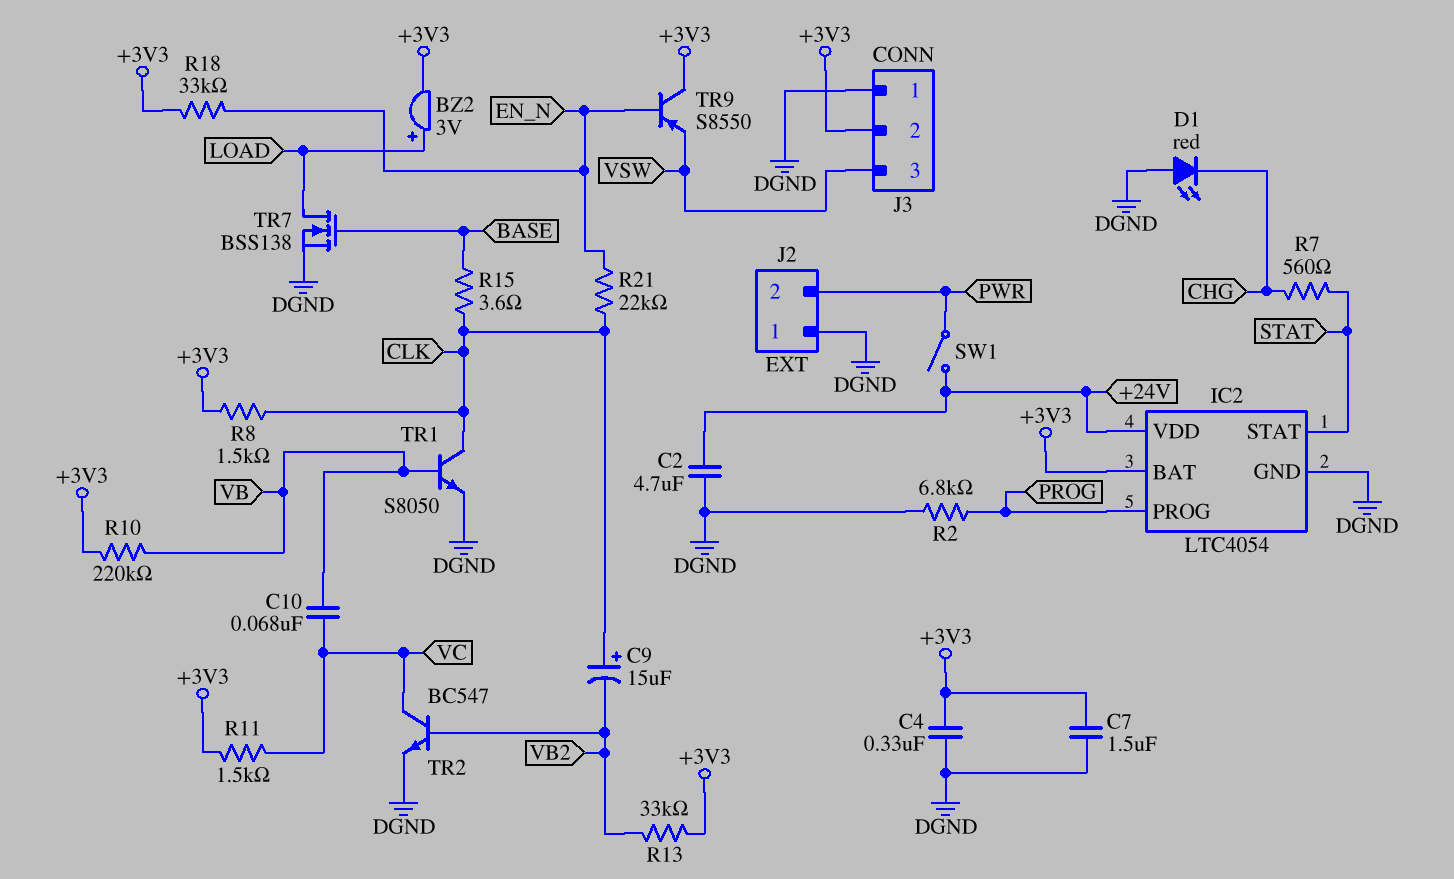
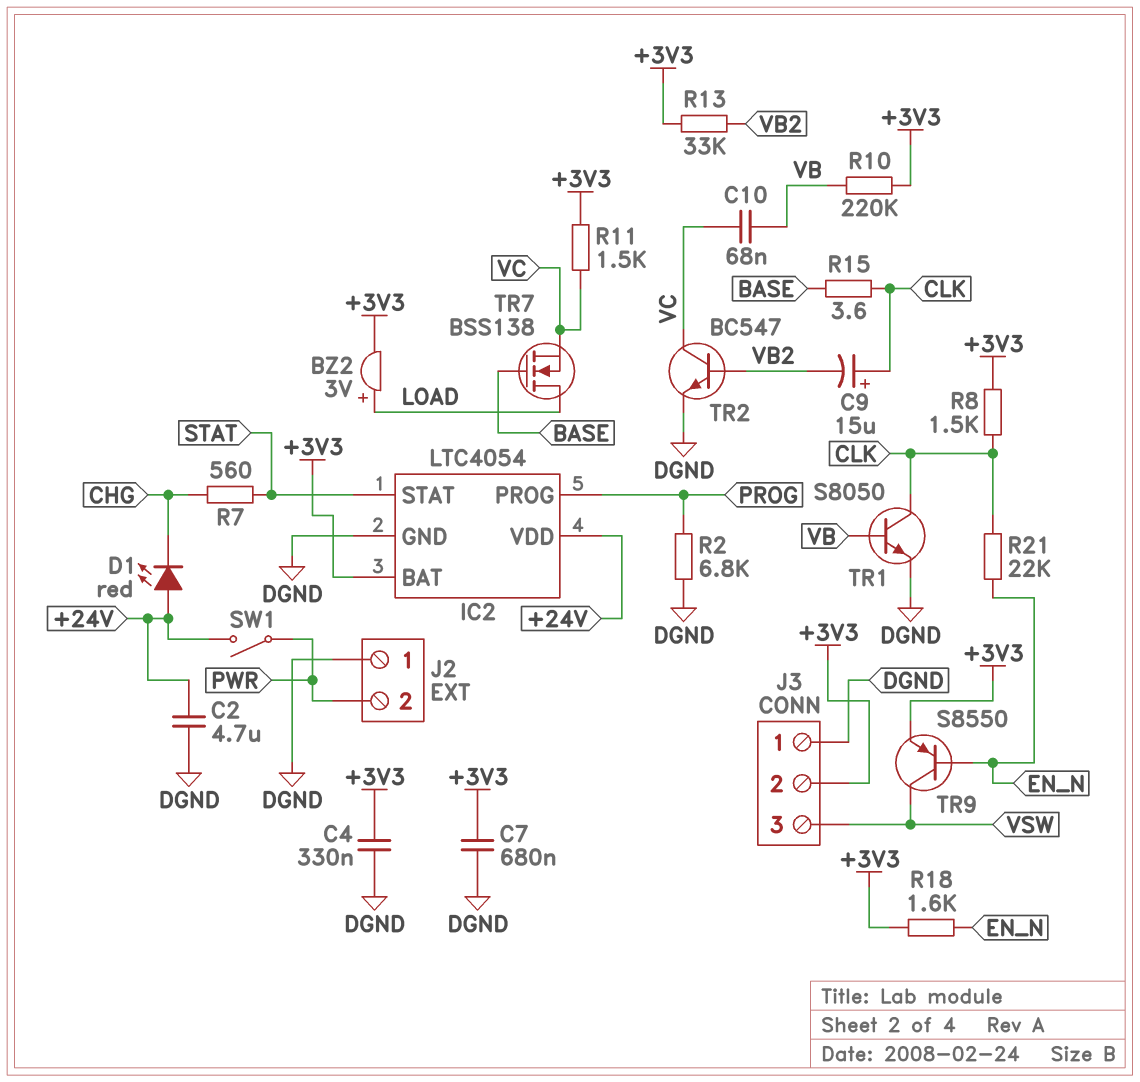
C7: 1.5uF (+3V3, DGND) -> 680nF (+3V3, DGND)
D1: LED red (A DGND, K CHG) -> LED red (A +24V, K CHG)
R18: 33k (+3V3, EN_N) -> 1.6k (+3V3, EN_N)
TR7: NMOS BSS138 (G BASE, D LOAD, S DGND) -> NMOS BSS138 (G BASE, D LOAD, S VC)
TR9: PNP S8550 (B EN_N, C +3V3, E VSW) -> PNP S8550 (B EN_N, C VSW, E +3V3)

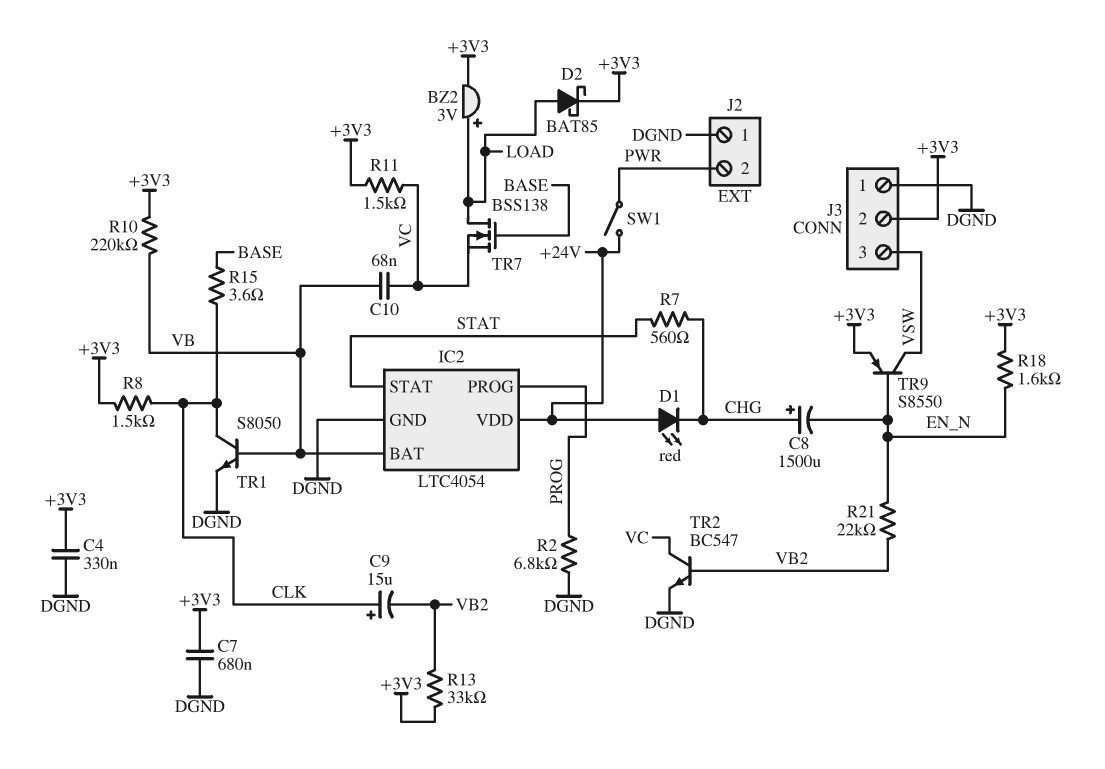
C2: 4.7uF (+24V, DGND) -> none
C8: none -> 1500uF (plus CHG, minus EN_N)
D2: none -> schottky BAT85 (A LOAD, K +3V3)
IC2 pin BAT: +3V3 -> VB
R21: 22k (CLK, EN_N) -> 22k (EN_N, VB2)

